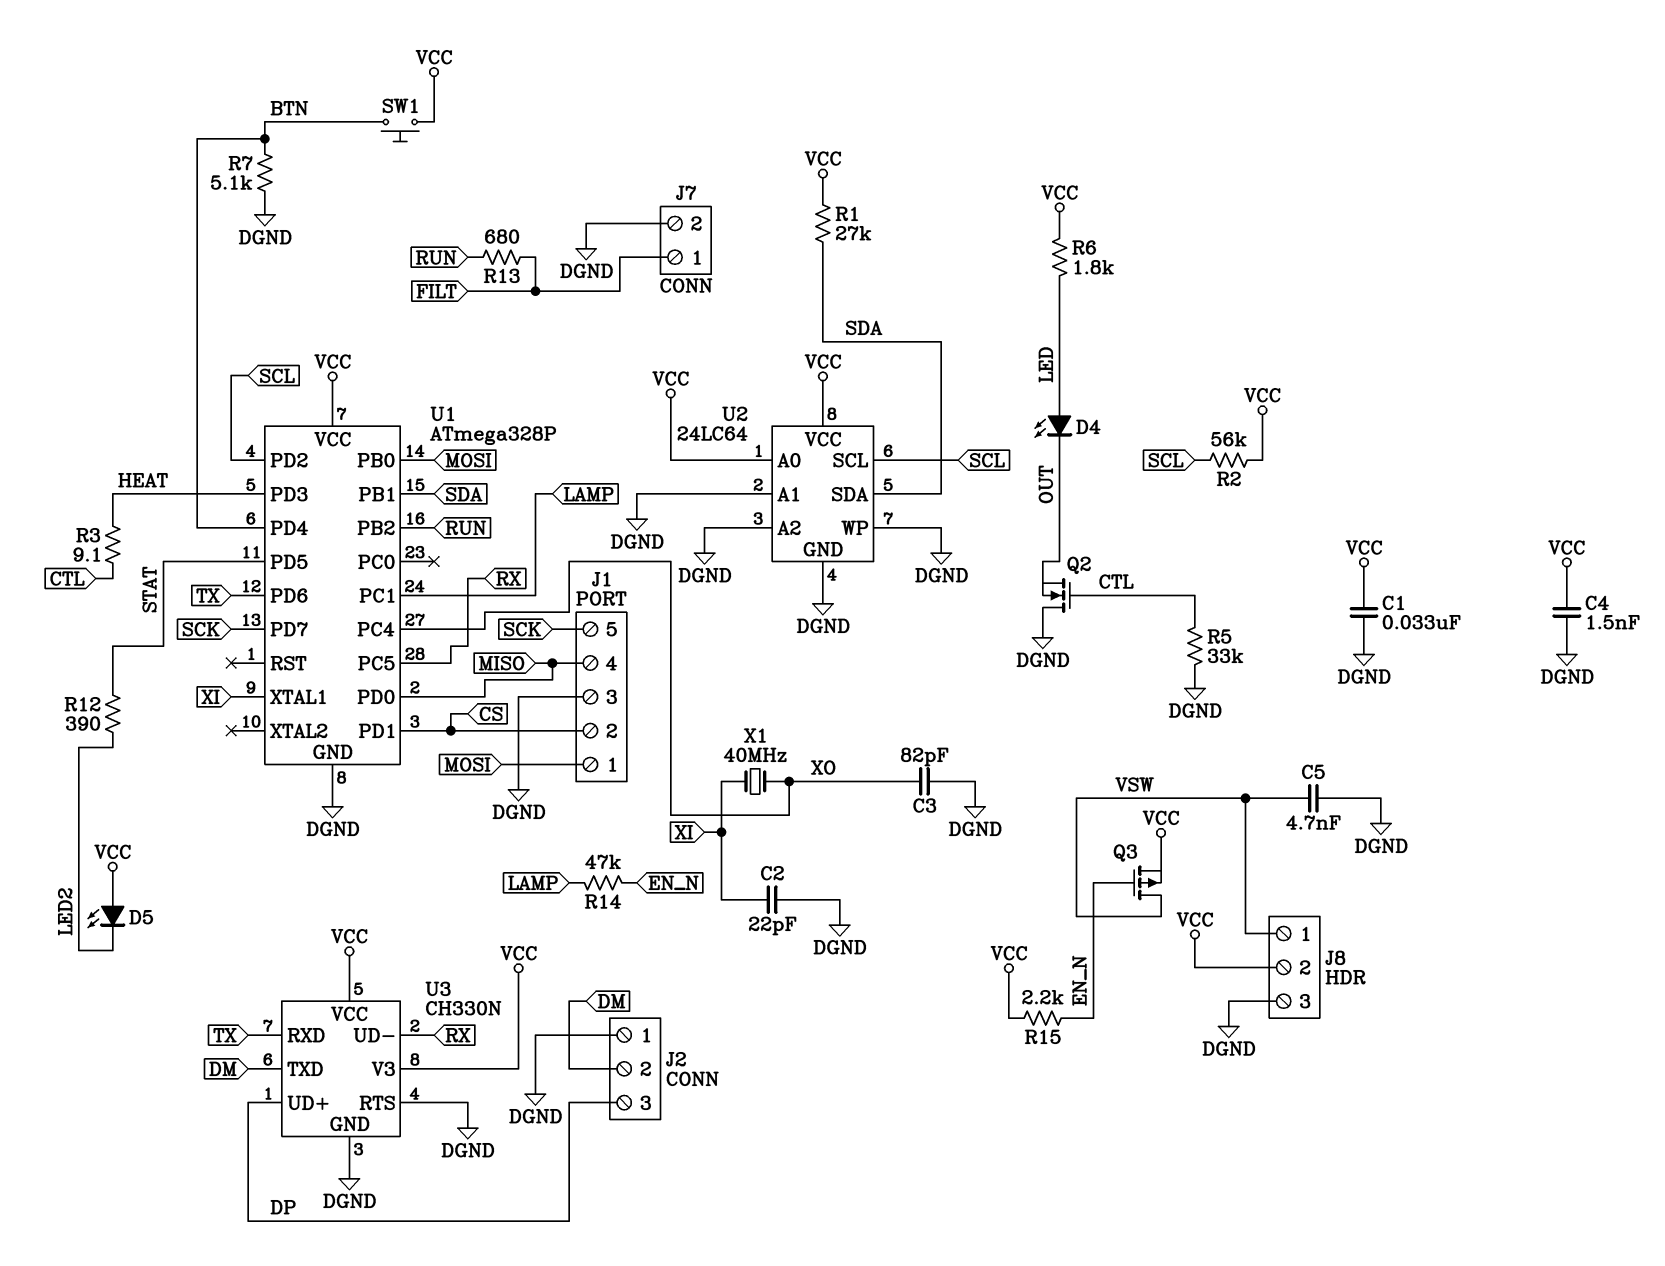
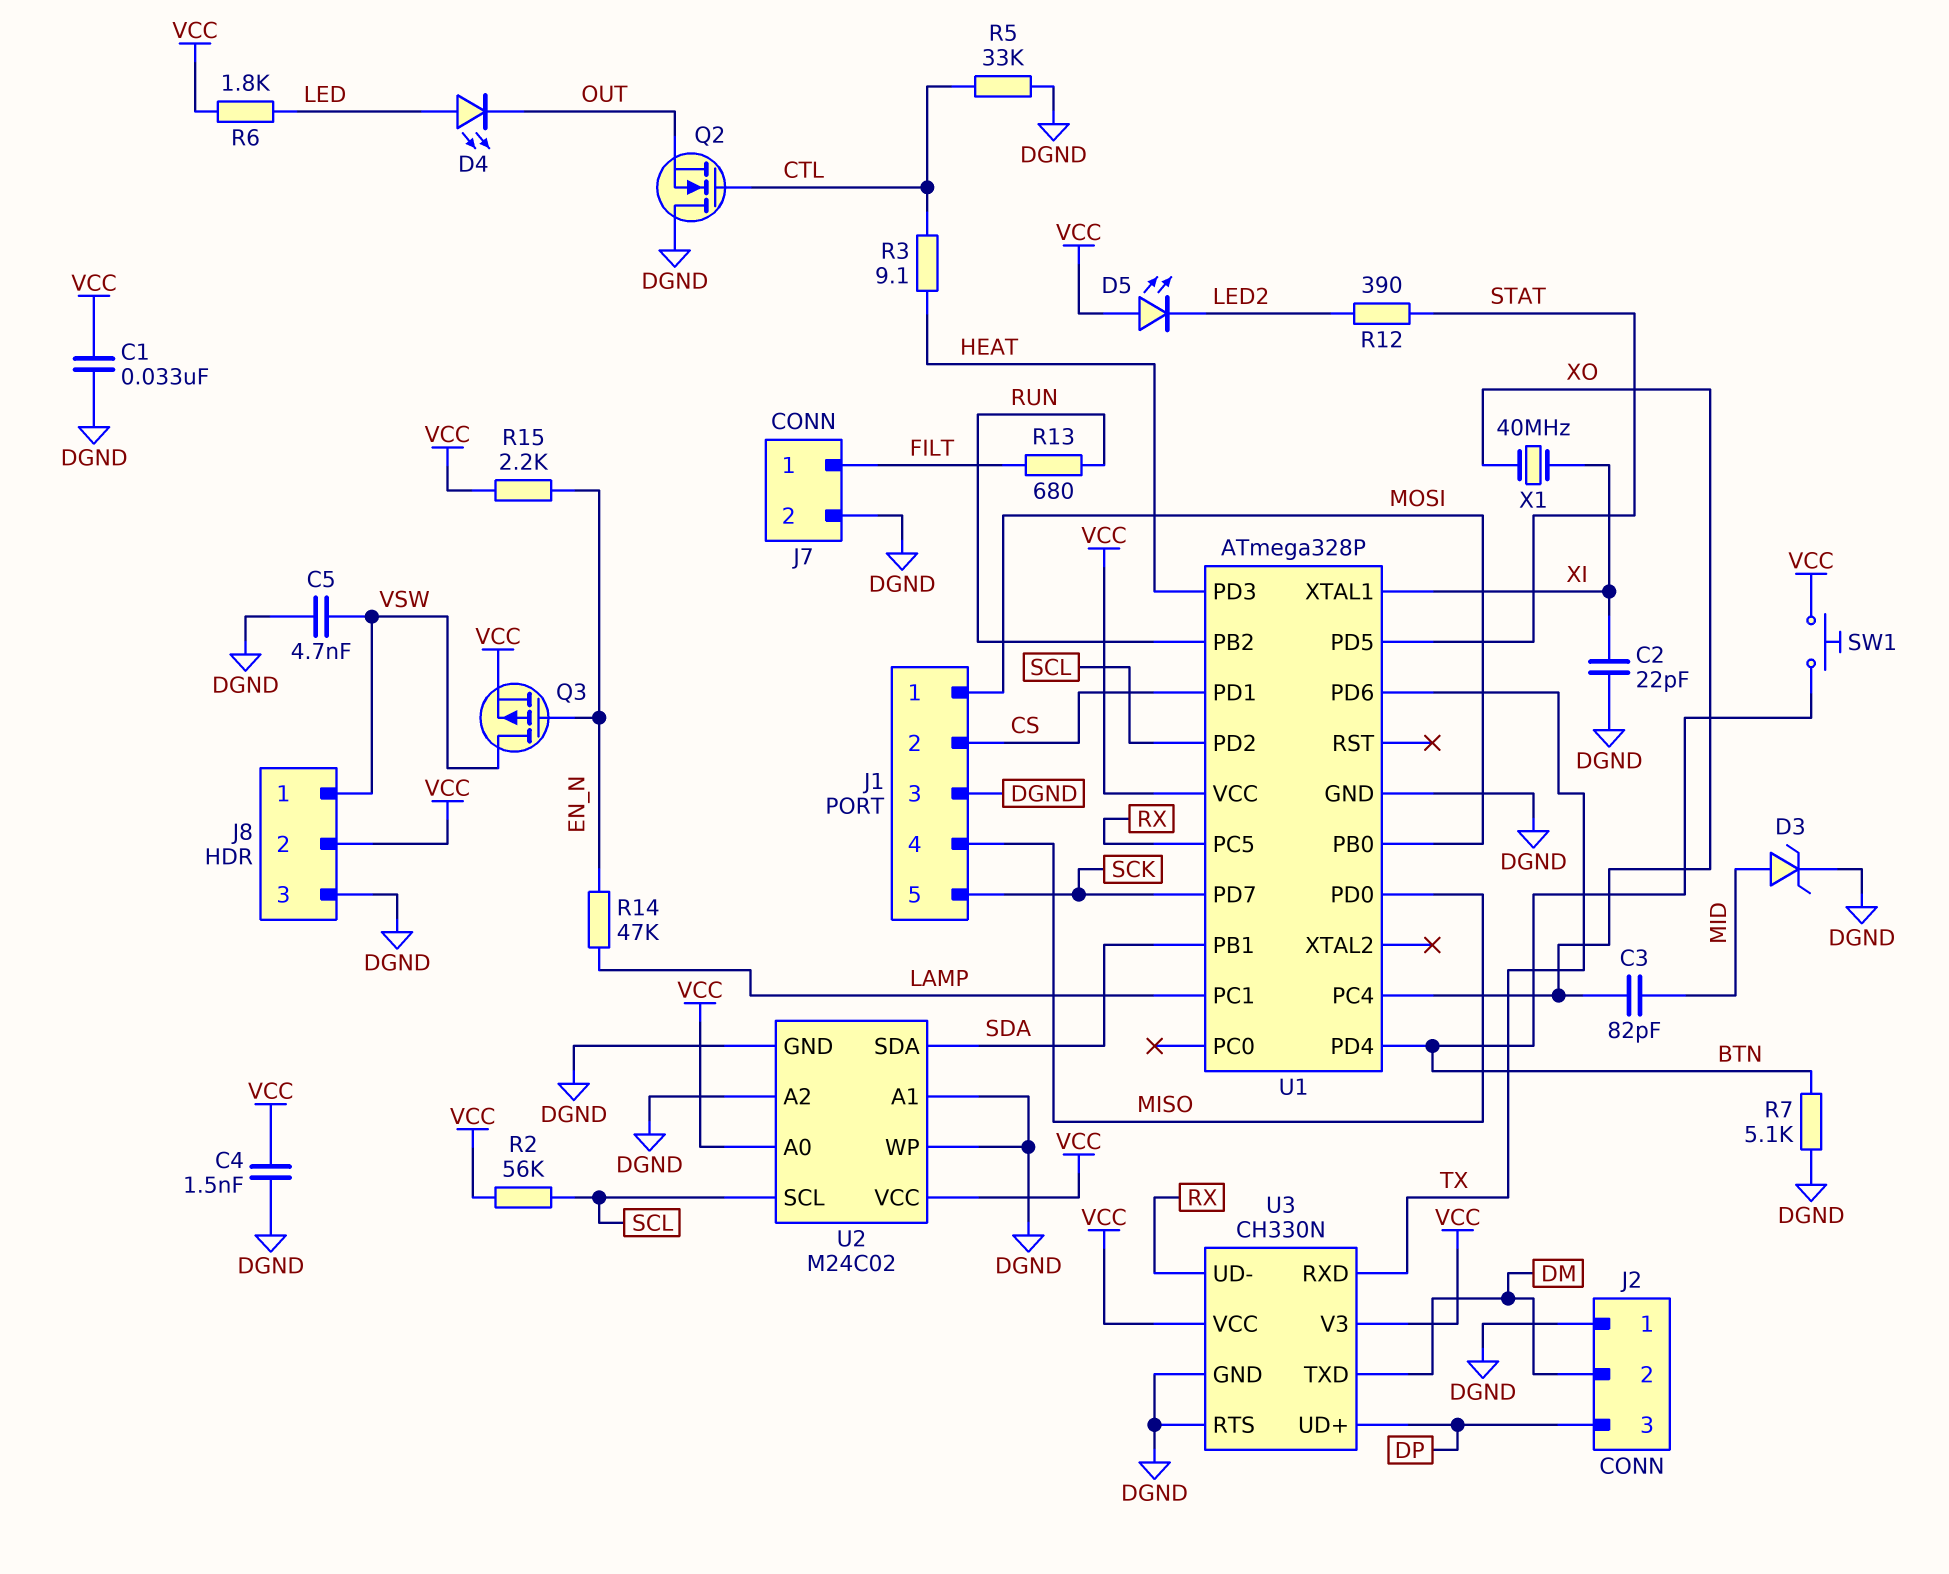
C3: 82pF (DGND, XO) -> 82pF (MID, XO)
D3: none -> zener (A MID, K DGND)
R1: 27k (SDA, VCC) -> none
U2: 24LC64 -> M24C02

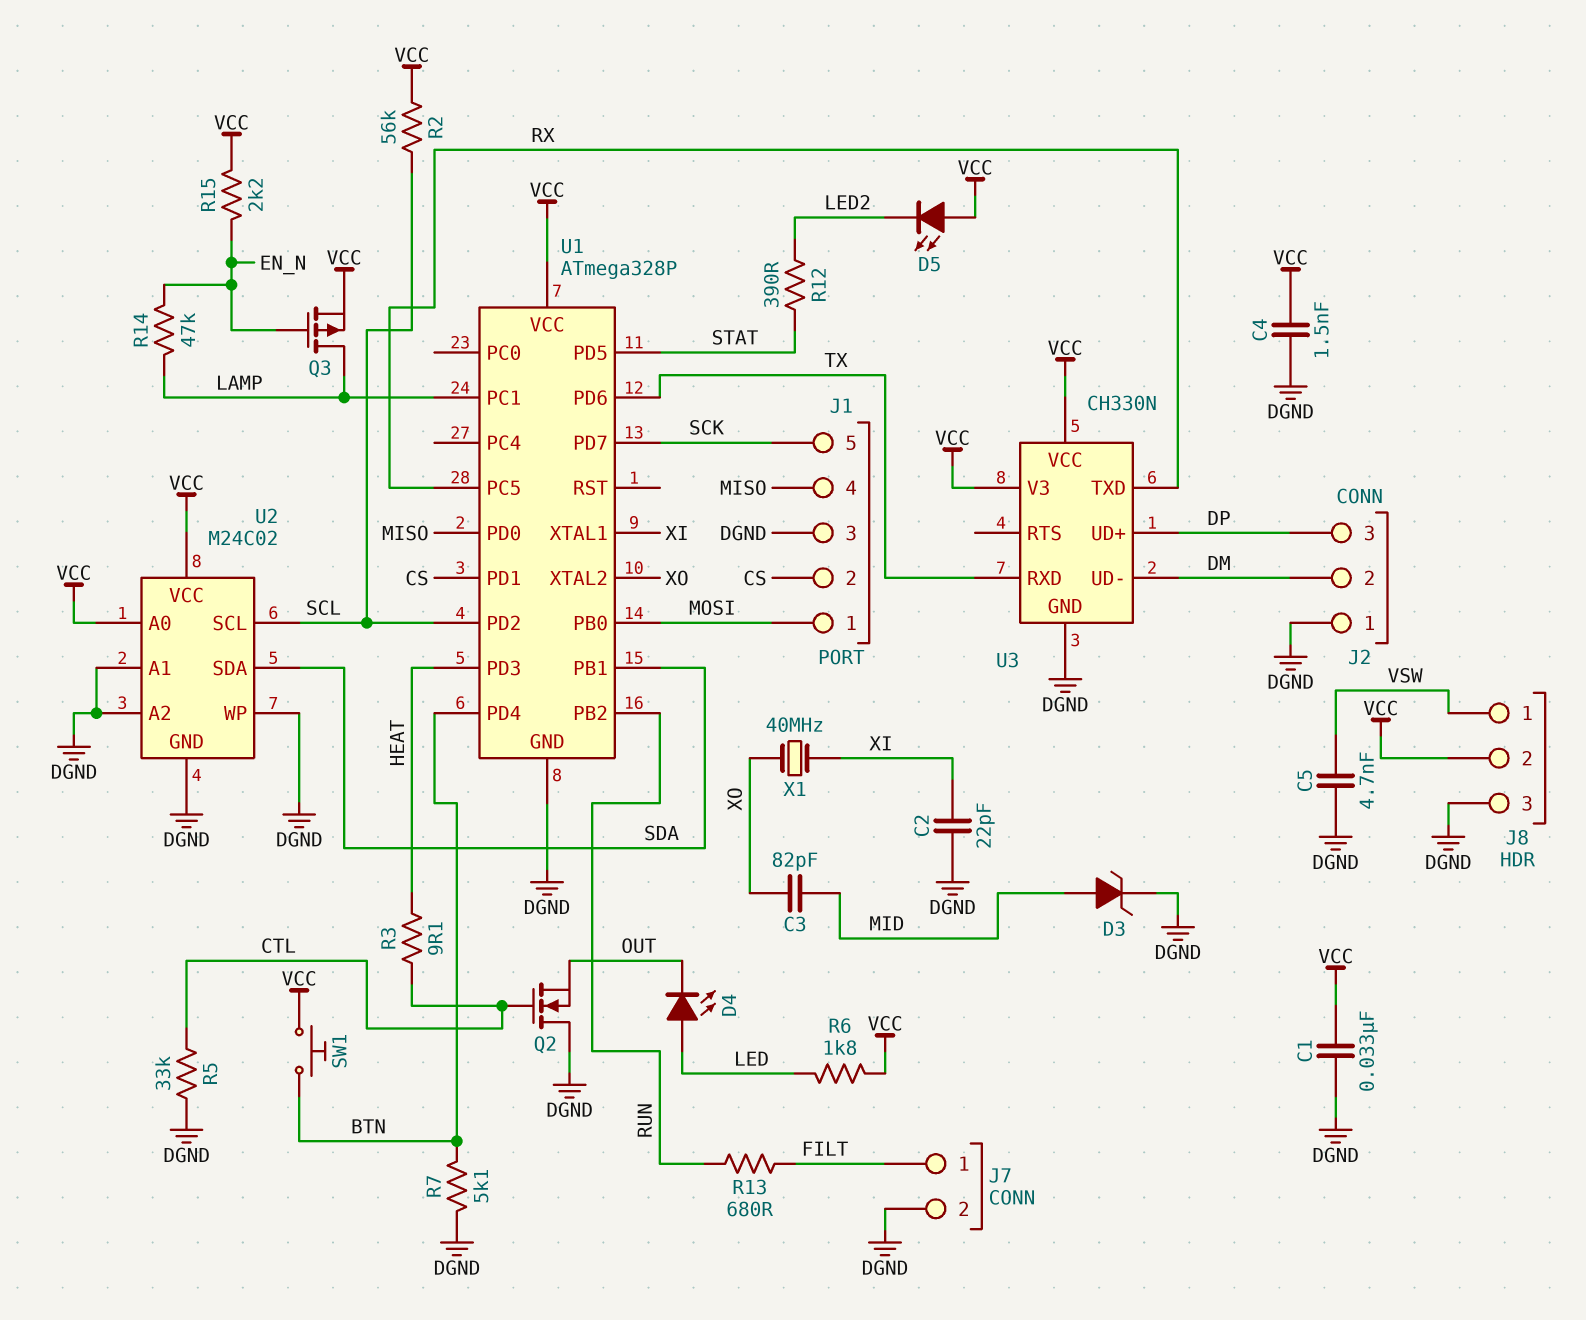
Q3: PMOS (G EN_N, D VSW, S VCC) -> PMOS (G EN_N, D LAMP, S VCC)
U1 pin PC4: XO -> none
U1 pin XTAL2: none -> XO
U3 pin RTS: DGND -> none
U3 pin TXD: DM -> RX
U3 pin UD-: RX -> DM

